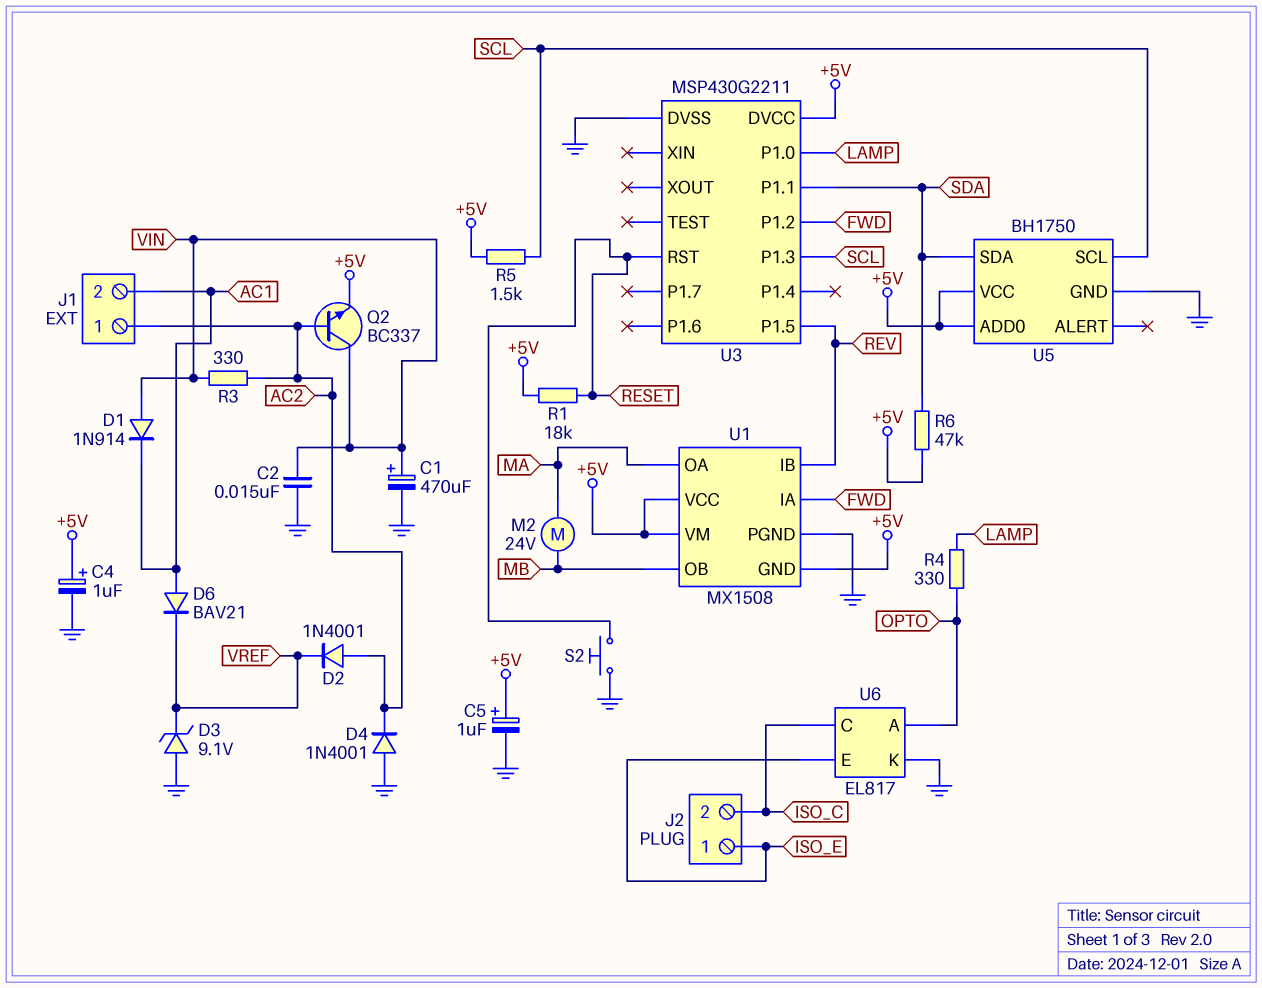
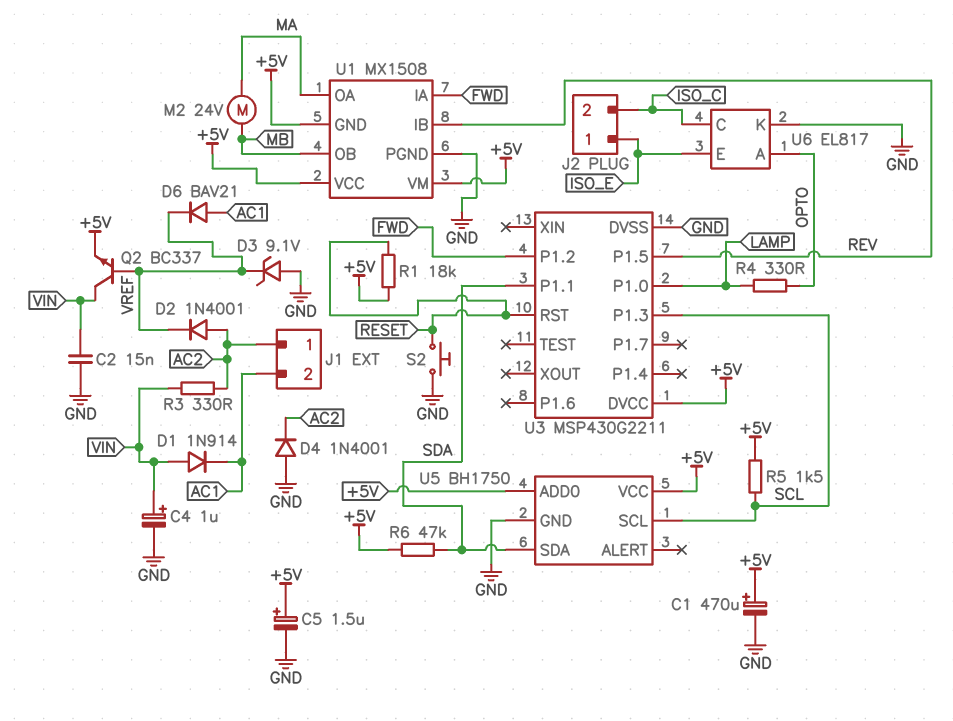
C1: 470uF (plus VIN, minus GND) -> 470uF (plus +5V, minus GND)
C4: 1uF (plus +5V, minus GND) -> 1uF (plus VIN, minus GND)
C5: 1uF (plus +5V, minus GND) -> 1.5uF (plus +5V, minus GND)
Q2: NPN BC337 (B AC2, C VIN, E +5V) -> NPN BC337 (B VREF, C VIN, E +5V)

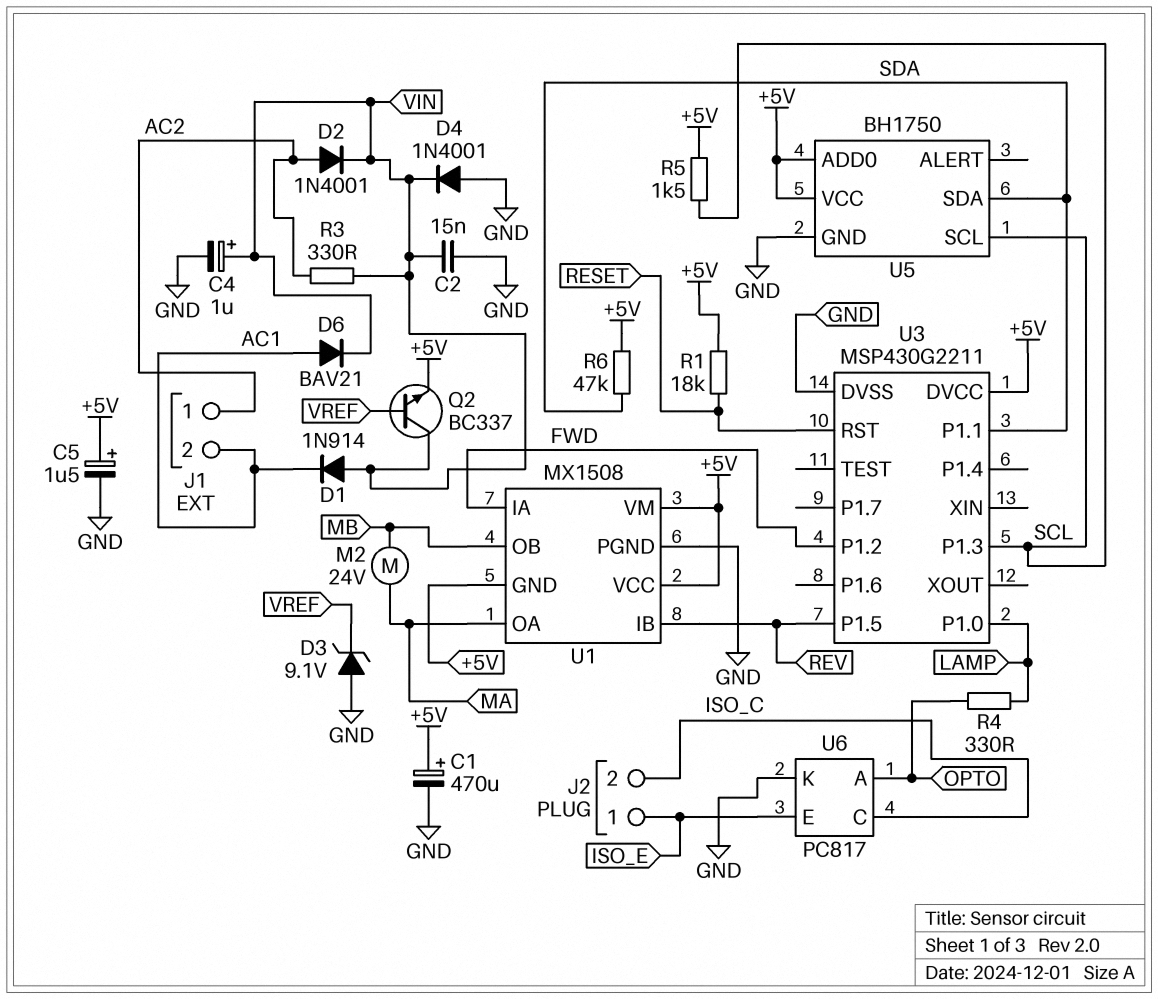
D2: diode 1N4001 (A AC2, K VREF) -> diode 1N4001 (A AC2, K VIN)
D4: diode 1N4001 (A GND, K AC2) -> diode 1N4001 (A GND, K VIN)
D6: diode BAV21 (A AC1, K VREF) -> diode BAV21 (A AC1, K VIN)
S2: button (GND, RESET) -> none
U6: EL817 -> PC817

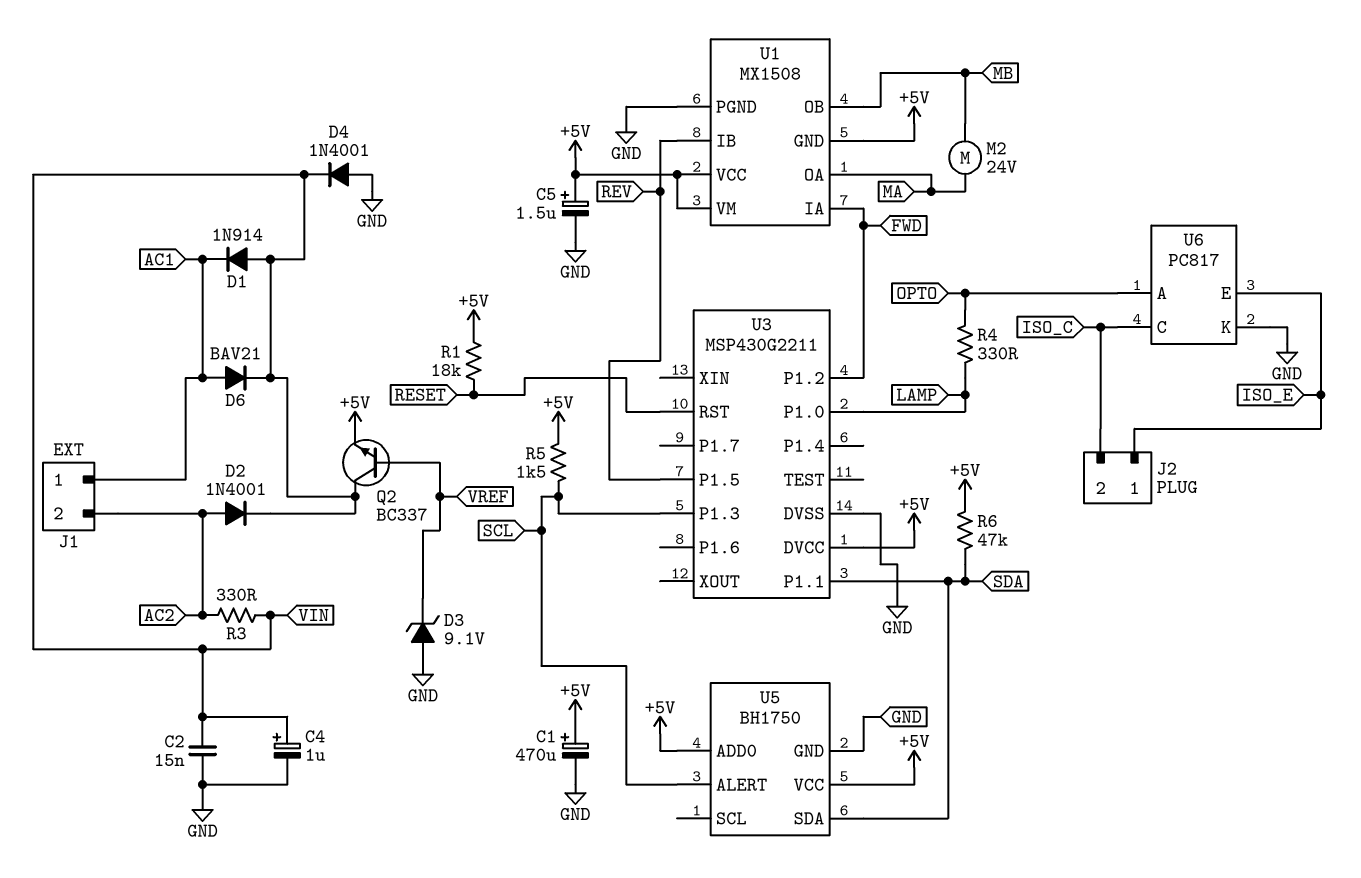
J1 pin 1: AC2 -> AC1
J1 pin 2: AC1 -> AC2
U5 pin ALERT: none -> SCL
U5 pin SCL: SCL -> none

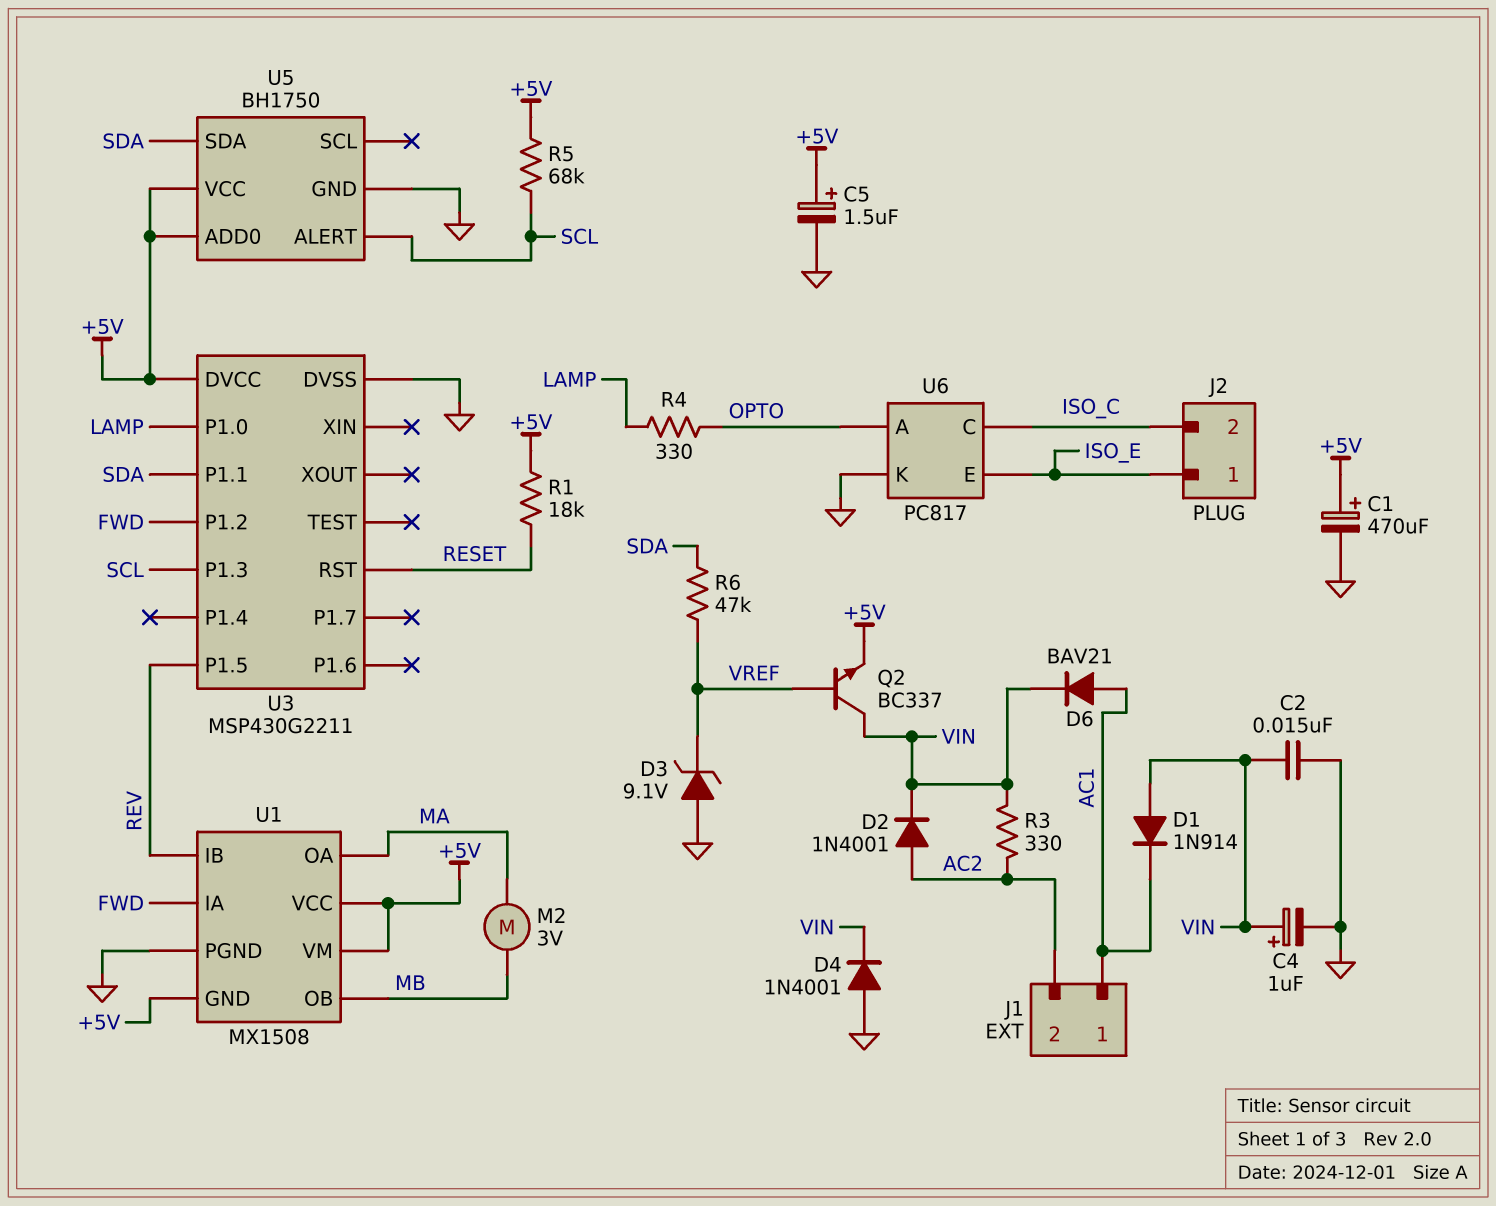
M2: motor 24V (MA, MB) -> motor 3V (MA, MB)
R5: 1.5k (+5V, SCL) -> 68k (+5V, SCL)
R6: 47k (+5V, SDA) -> 47k (SDA, VREF)

